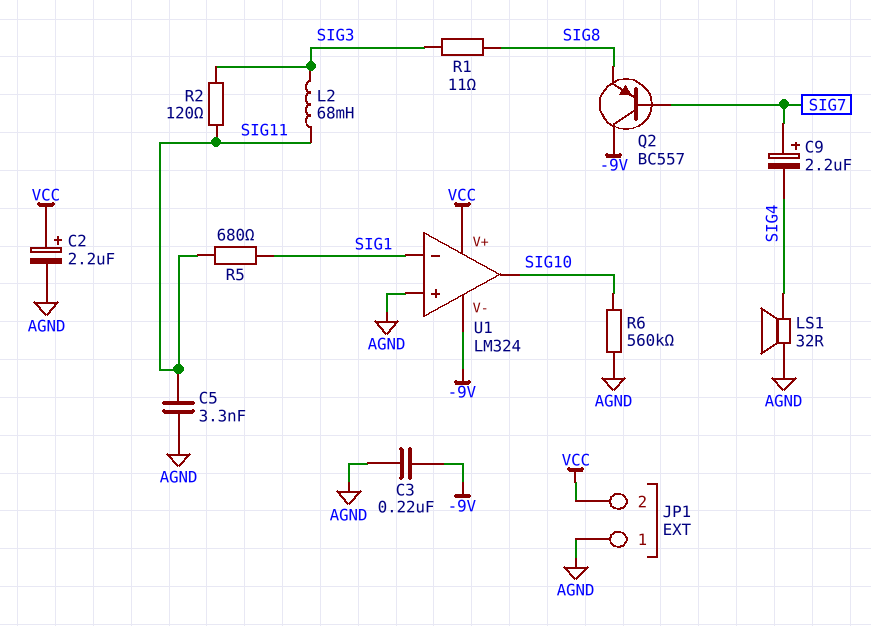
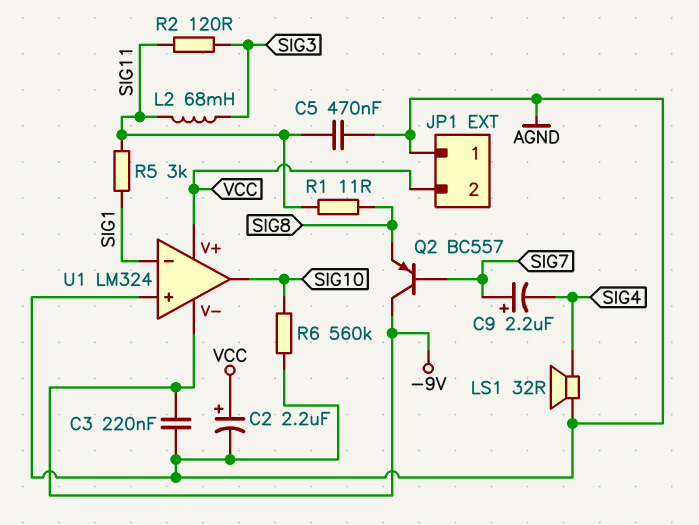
C5: 3.3nF (AGND, SIG11) -> 470nF (AGND, SIG11)
R1: 11 (SIG3, SIG8) -> 11 (SIG8, SIG11)
R5: 680 (SIG1, SIG11) -> 3k (SIG1, SIG11)

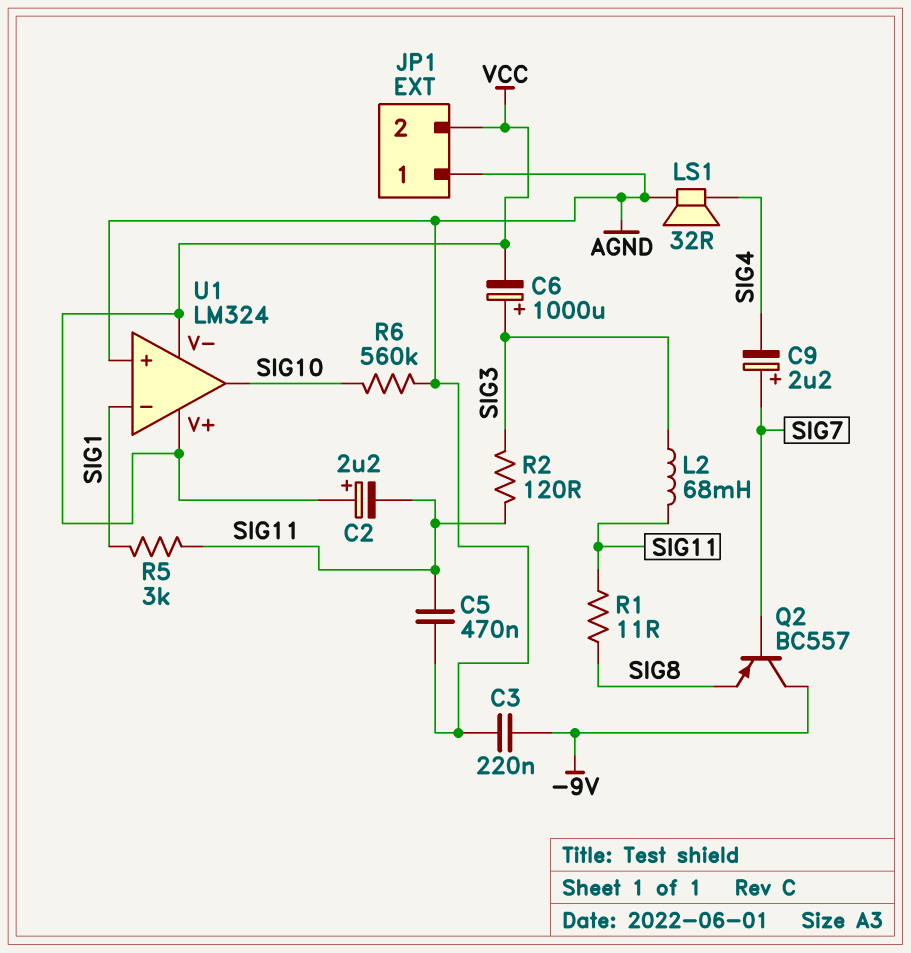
C2: 2.2uF (plus VCC, minus AGND) -> 2.2uF (plus VCC, minus SIG11)
C6: none -> 1000uF (plus SIG3, minus VCC)
U1 pin V-: -9V -> VCC

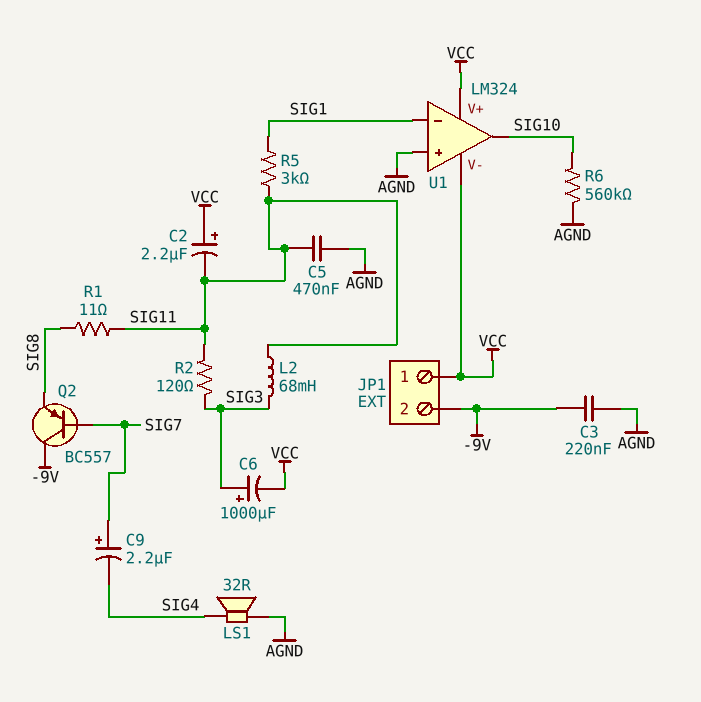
JP1 pin 1: AGND -> VCC
JP1 pin 2: VCC -> -9V

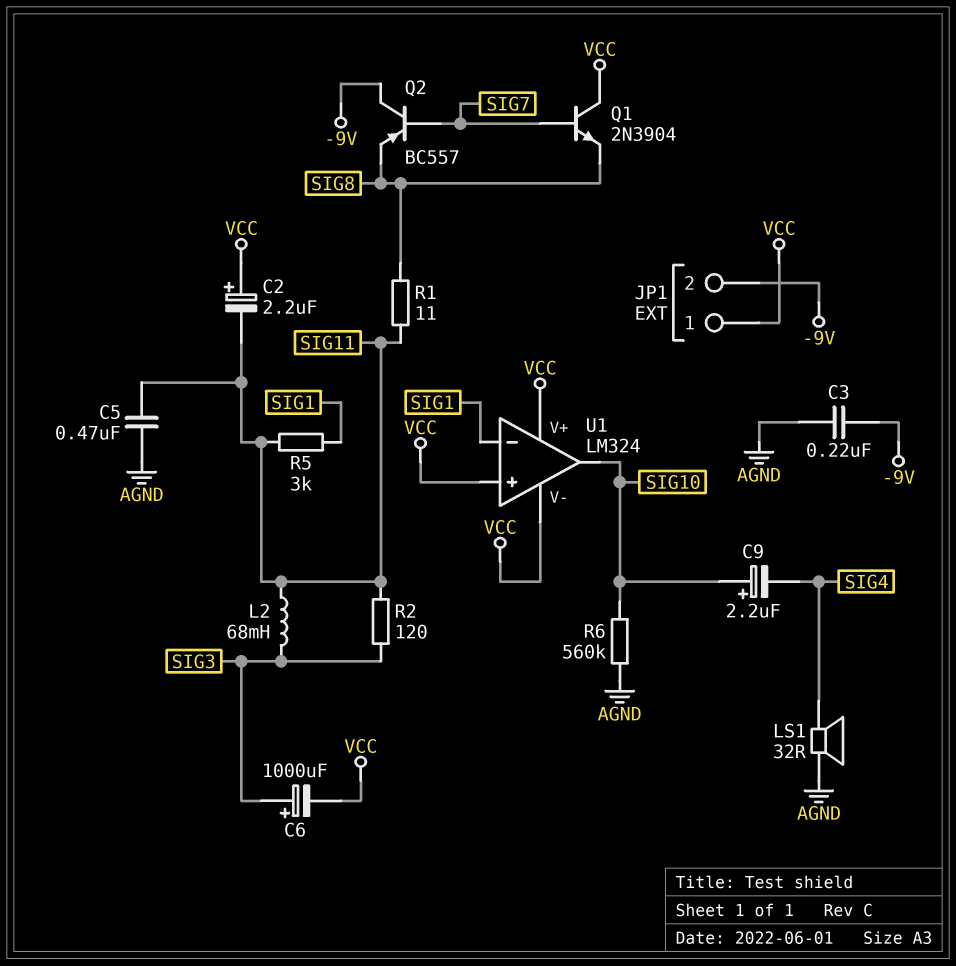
C9: 2.2uF (plus SIG7, minus SIG4) -> 2.2uF (plus SIG10, minus SIG4)
Q1: none -> NPN 2N3904 (B SIG7, C VCC, E SIG8)
U1 pin in+: AGND -> VCC

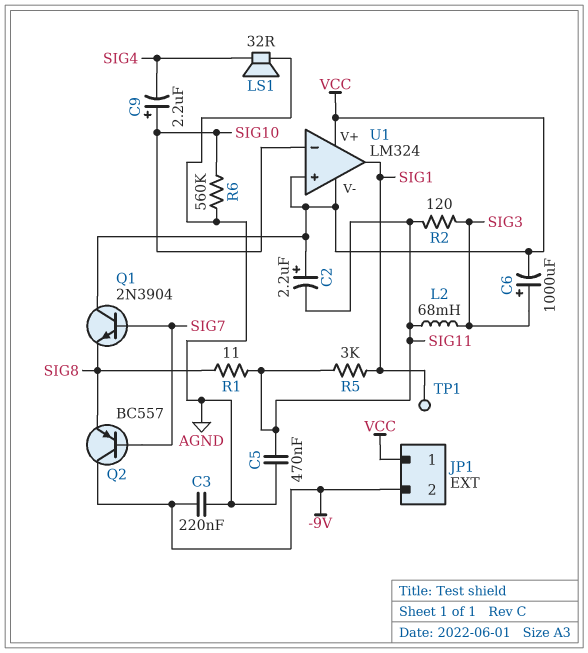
TP1: none -> test point (SIG1)
U1 pin in-: SIG1 -> SIG10
U1 pin out: SIG10 -> SIG1

